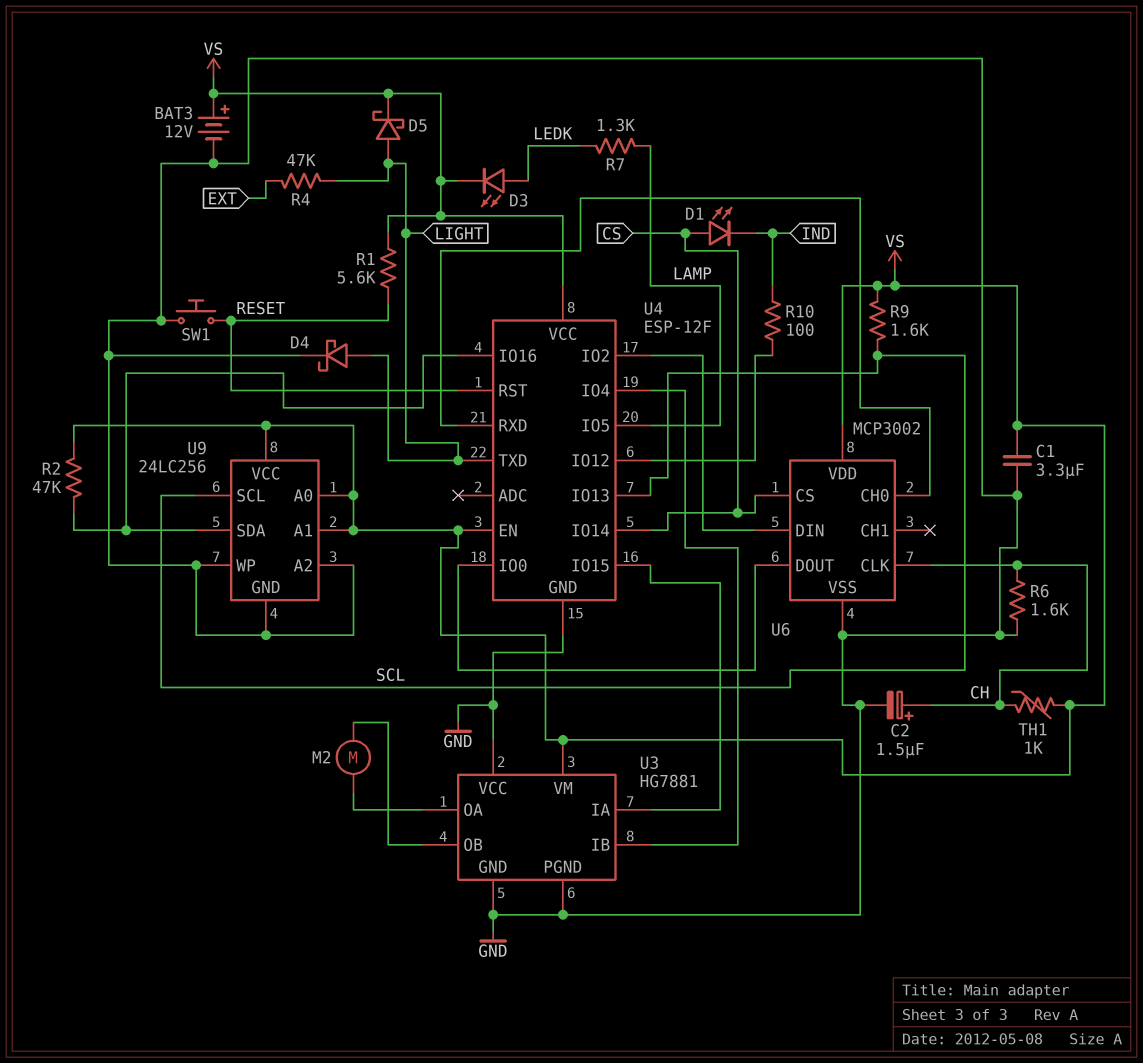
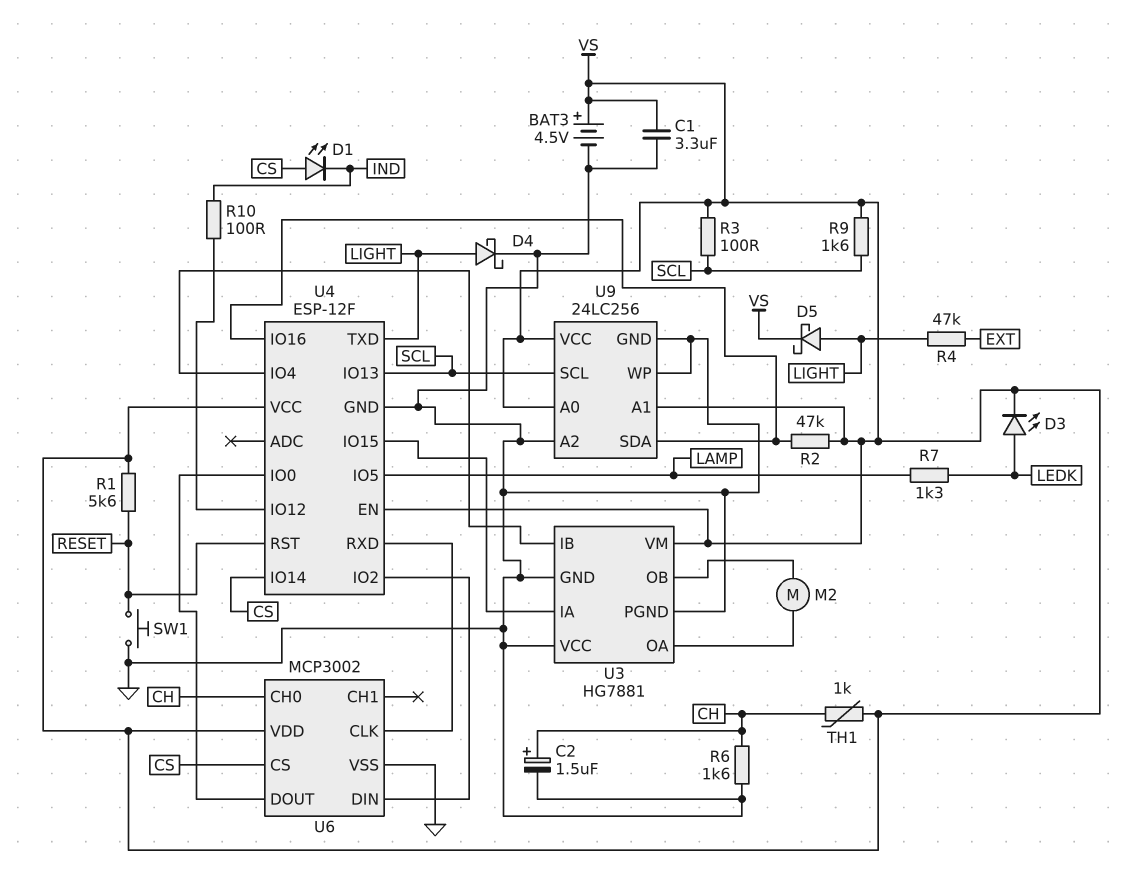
BAT3: 12V (plus VS, minus GND) -> 4.5V (plus VS, minus GND)
R3: none -> 100 (SCL, VS)
U6 pin CH0: U4/RXD -> CH
U6 pin CLK: CH -> U4/RXD

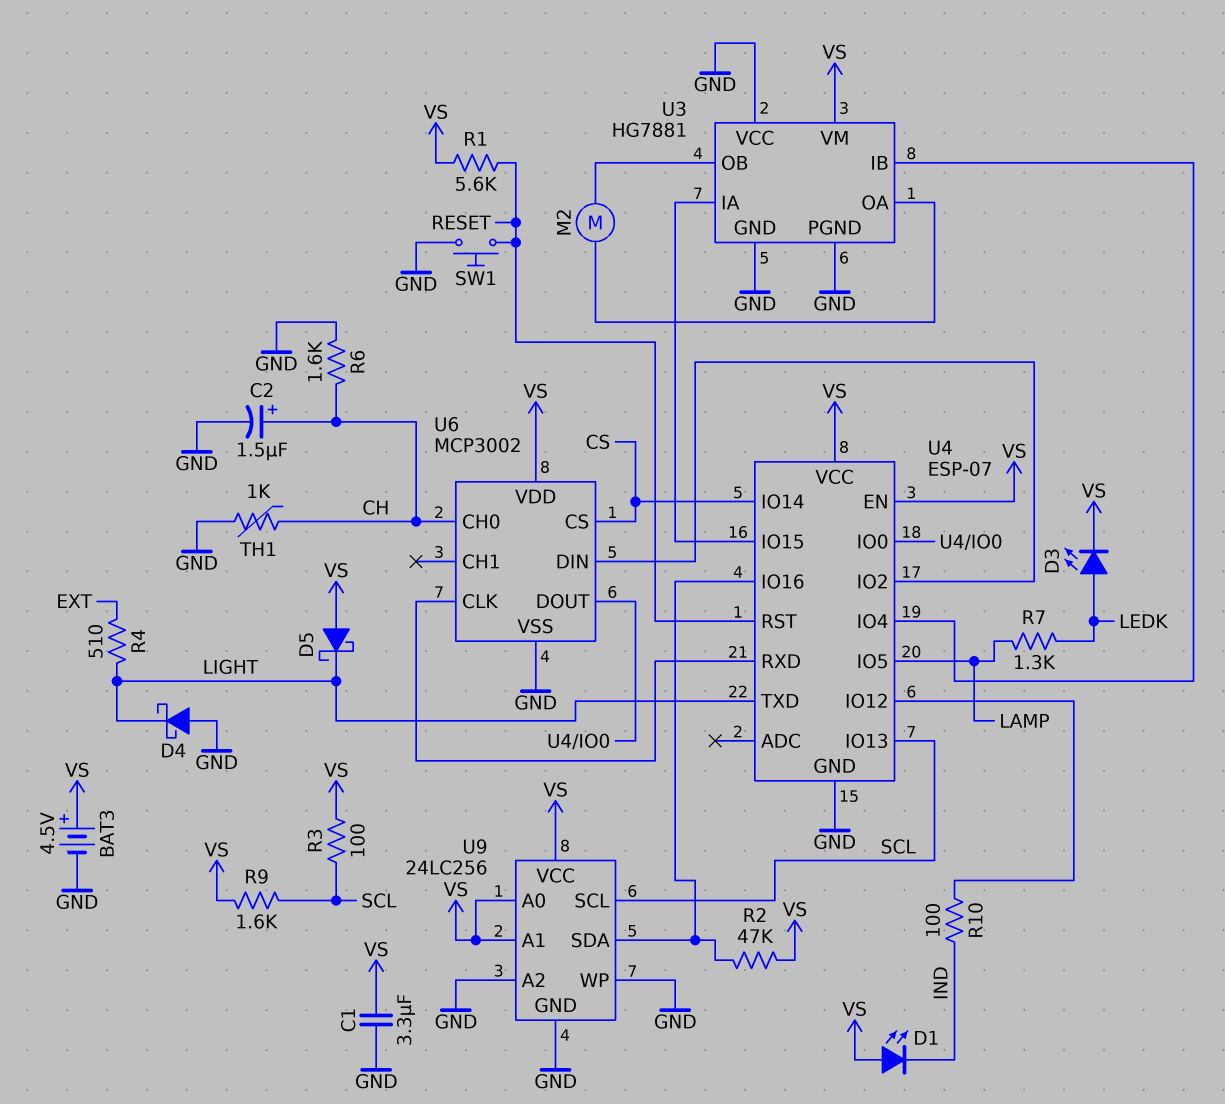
D1: LED (A CS, K IND) -> LED (A VS, K IND)
D4: schottky (A LIGHT, K GND) -> schottky (A GND, K LIGHT)
D5: schottky (A LIGHT, K VS) -> schottky (A VS, K LIGHT)
R4: 47k (EXT, LIGHT) -> 510 (EXT, LIGHT)
TH1: 1k (CH, VS) -> 1k (CH, GND)
U4: ESP-12F -> ESP-07

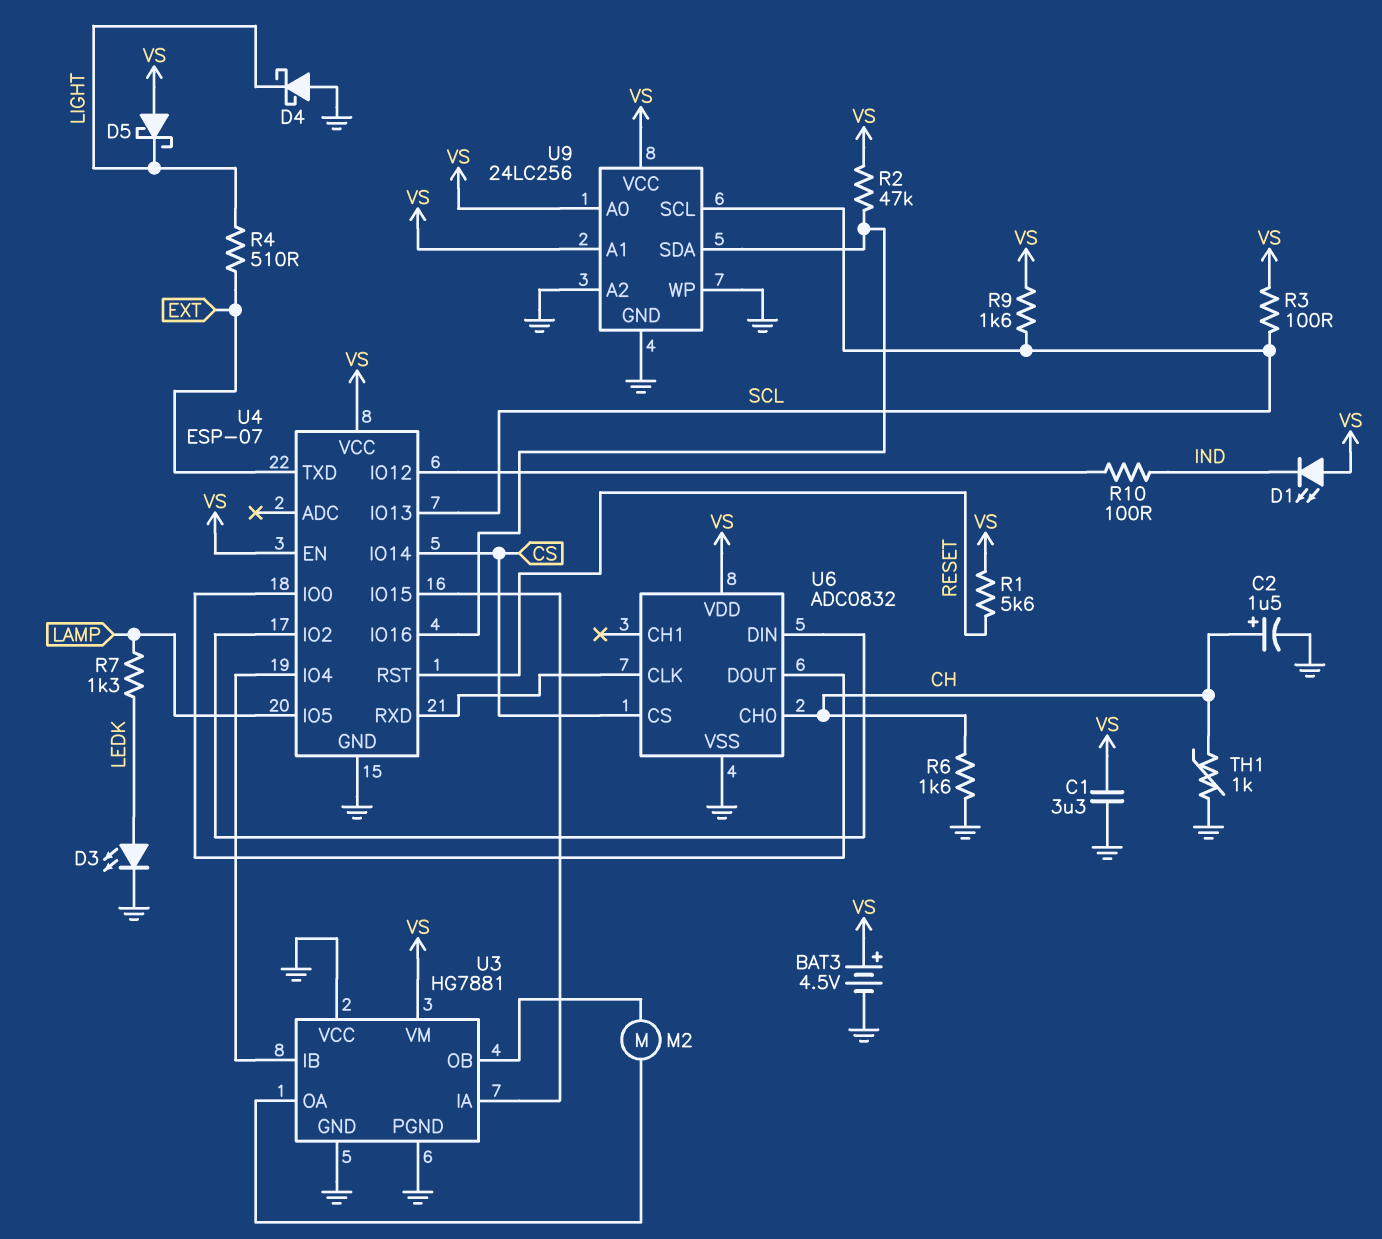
D3: LED (A LEDK, K VS) -> LED (A LEDK, K GND)
SW1: button (GND, RESET) -> none
U4 pin TXD: LIGHT -> EXT
U6: MCP3002 -> ADC0832

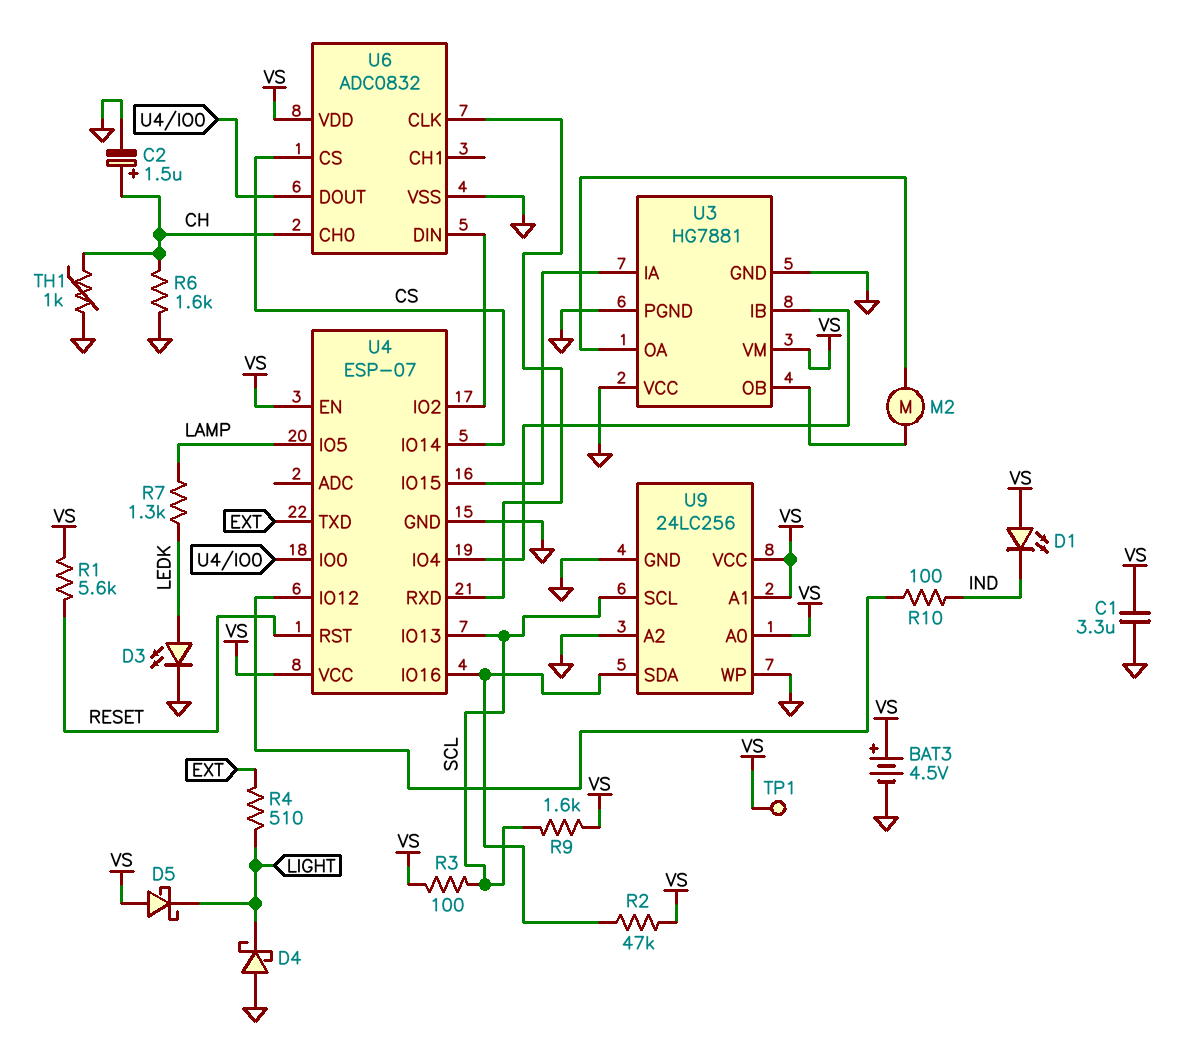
TP1: none -> test point (VS)

